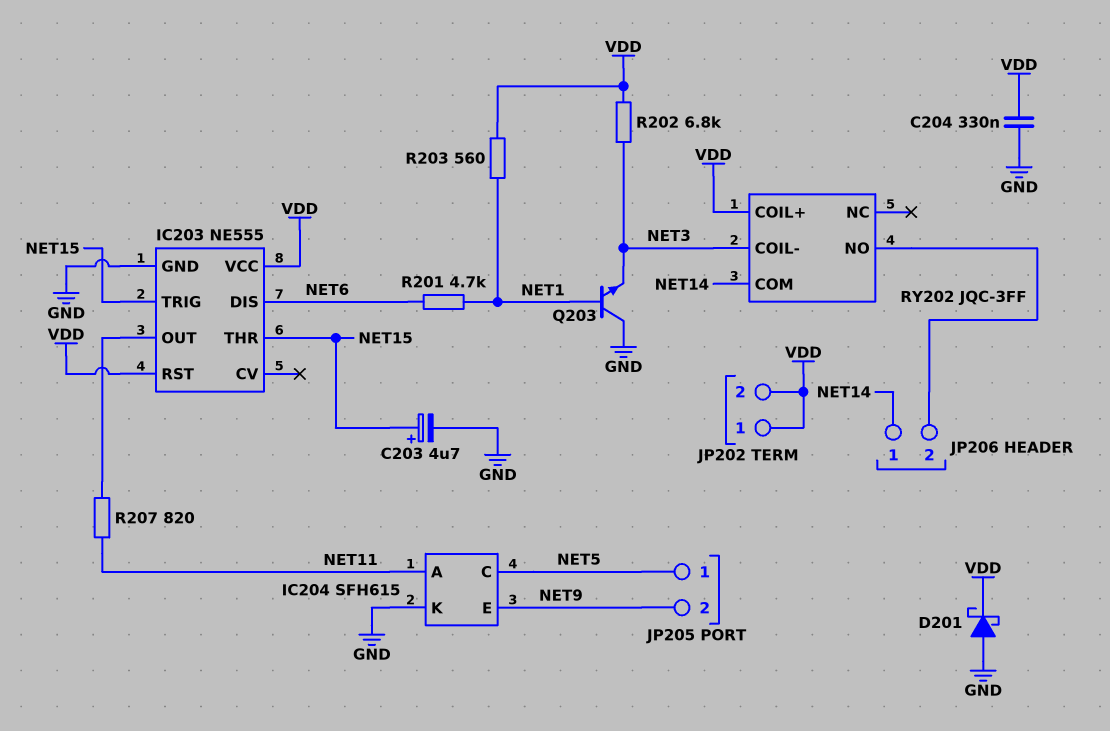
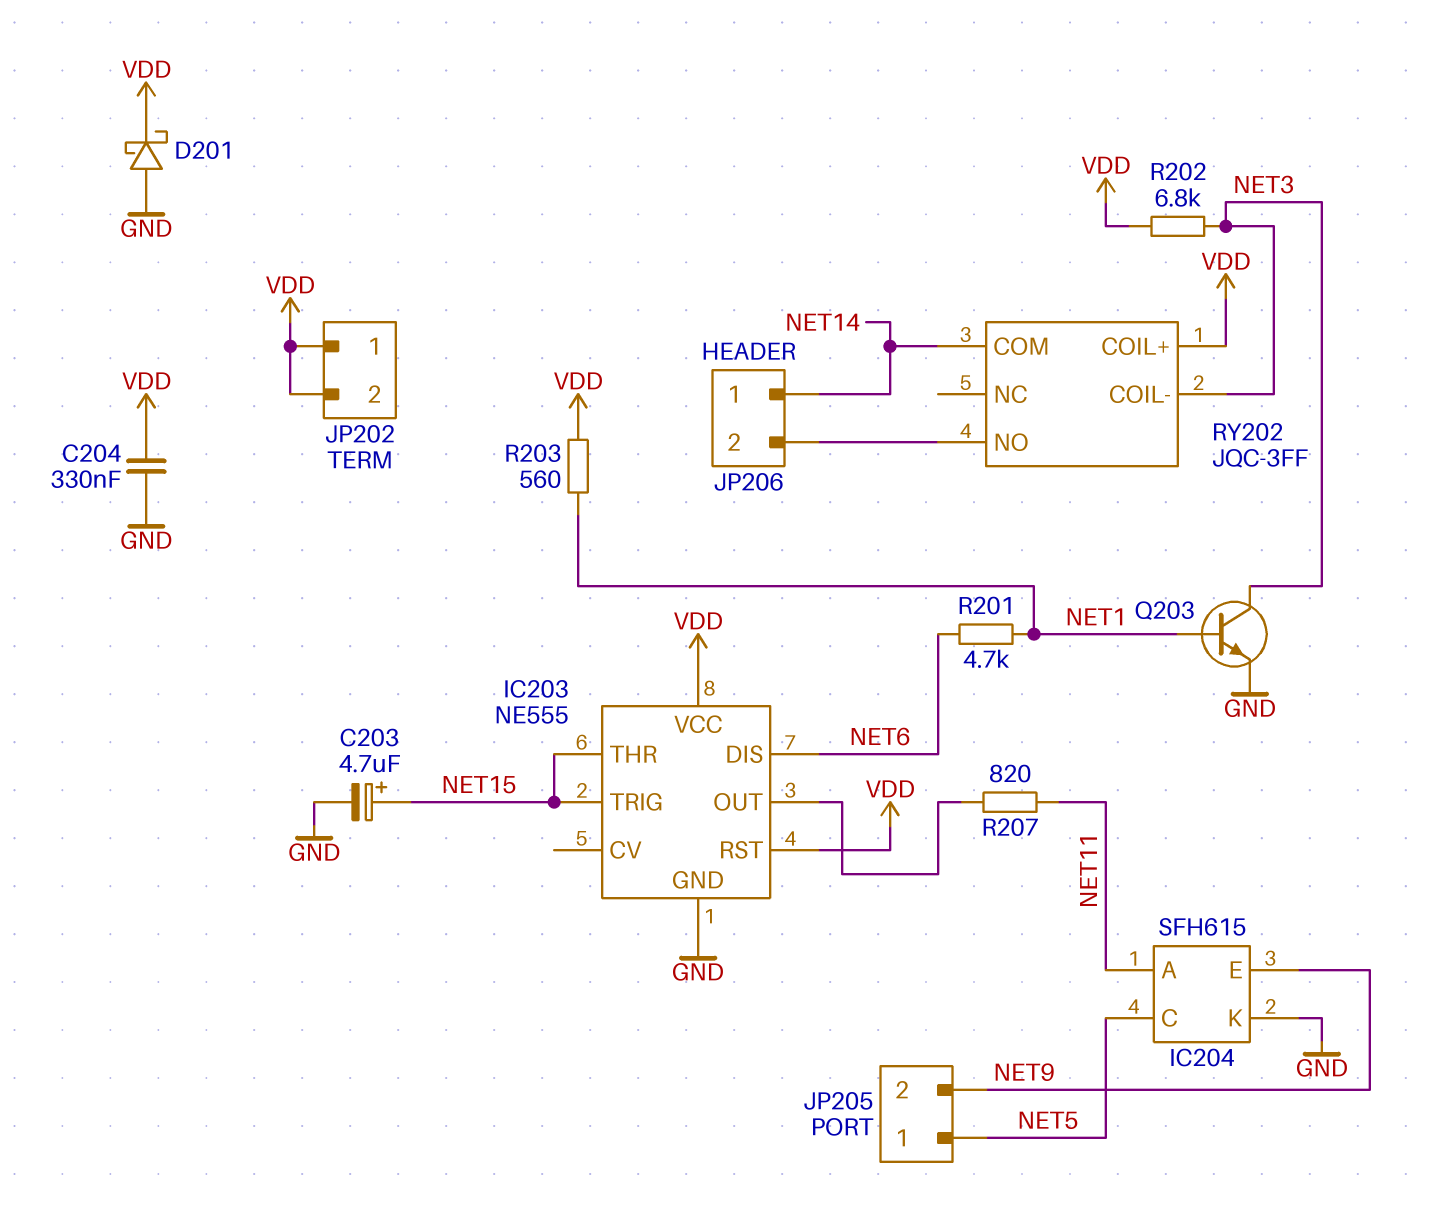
Q203: NPN (B NET1, C GND, E NET3) -> NPN (B NET1, C NET3, E GND)

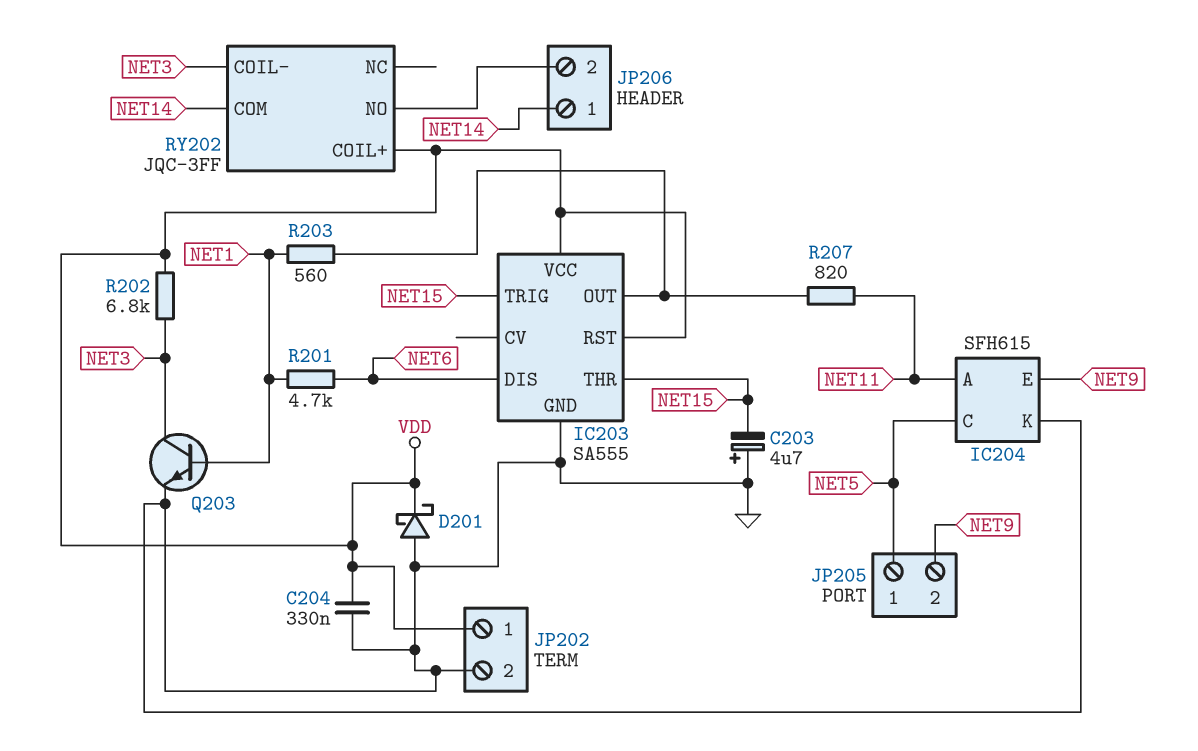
C203: 4.7uF (plus NET15, minus GND) -> 4.7uF (plus GND, minus NET15)
IC203: NE555 -> SA555
JP202 pin 2: VDD -> GND
R203: 560 (NET1, VDD) -> 560 (IC203/OUT, NET1)

